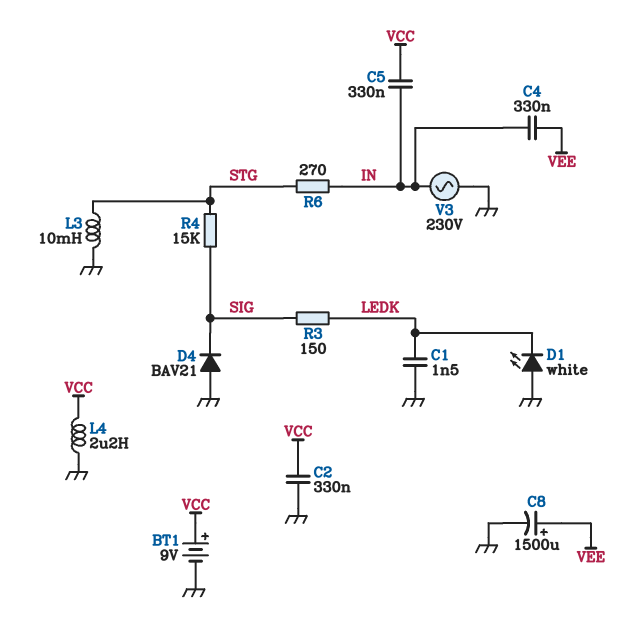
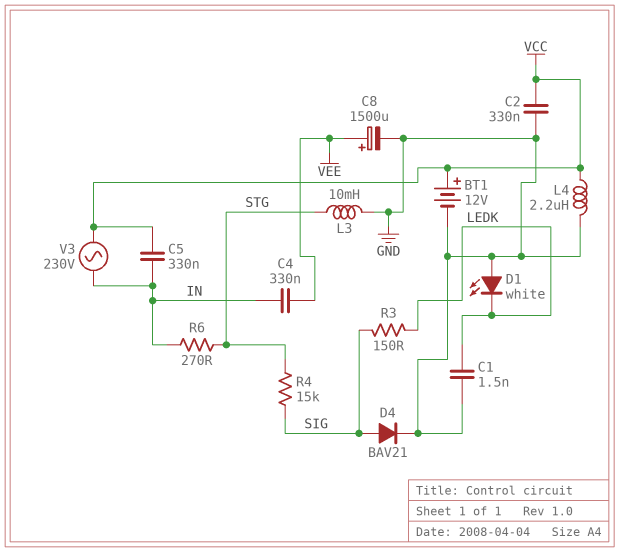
BT1: 9V (plus VCC, minus GND) -> 12V (plus VCC, minus GND)
D4: diode BAV21 (A GND, K SIG) -> diode BAV21 (A SIG, K GND)
V3: AC 230V (GND, IN) -> AC 230V (IN, VCC)

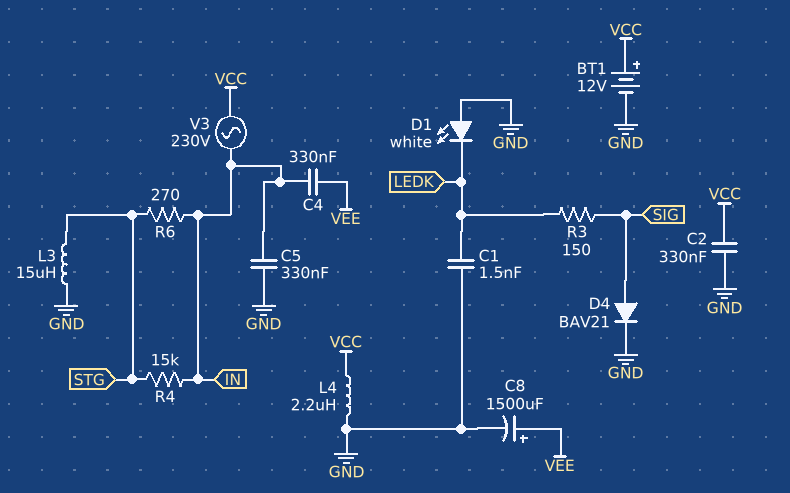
C5: 330nF (IN, VCC) -> 330nF (GND, IN)
L3: 10mH (GND, STG) -> 15uH (GND, STG)
R4: 15k (SIG, STG) -> 15k (IN, STG)

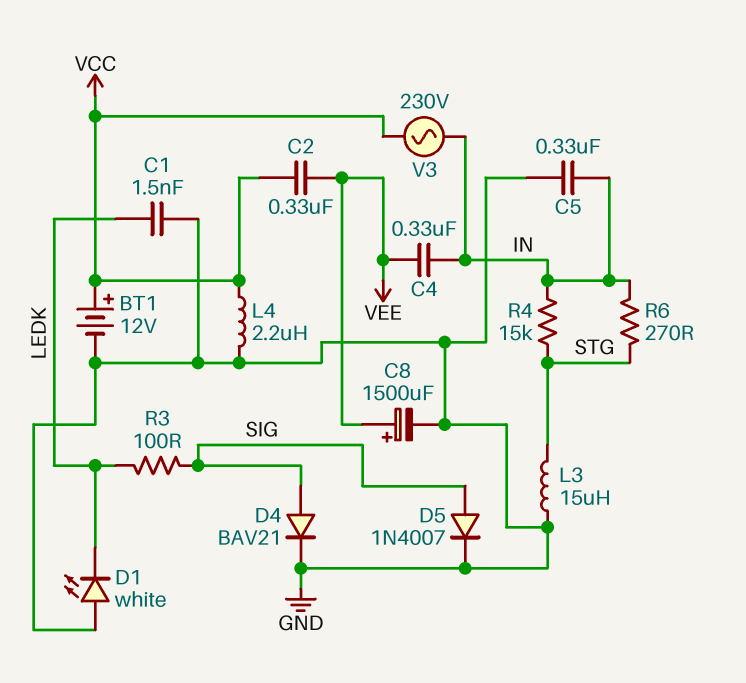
C2: 330nF (GND, VCC) -> 330nF (VCC, VEE)
D5: none -> diode 1N4007 (A SIG, K GND)
R3: 150 (LEDK, SIG) -> 100 (LEDK, SIG)

